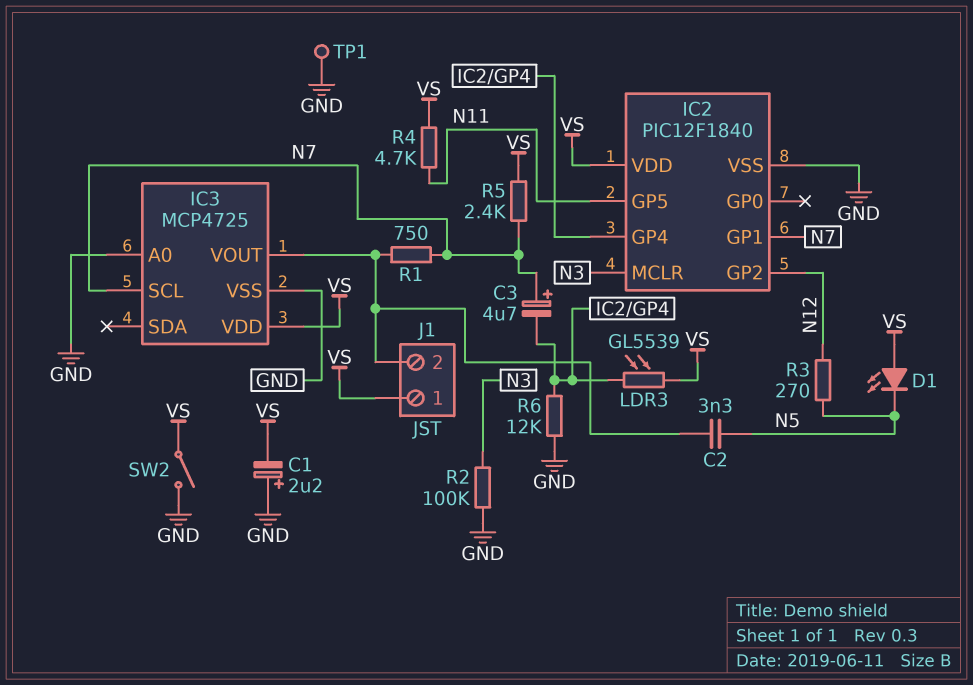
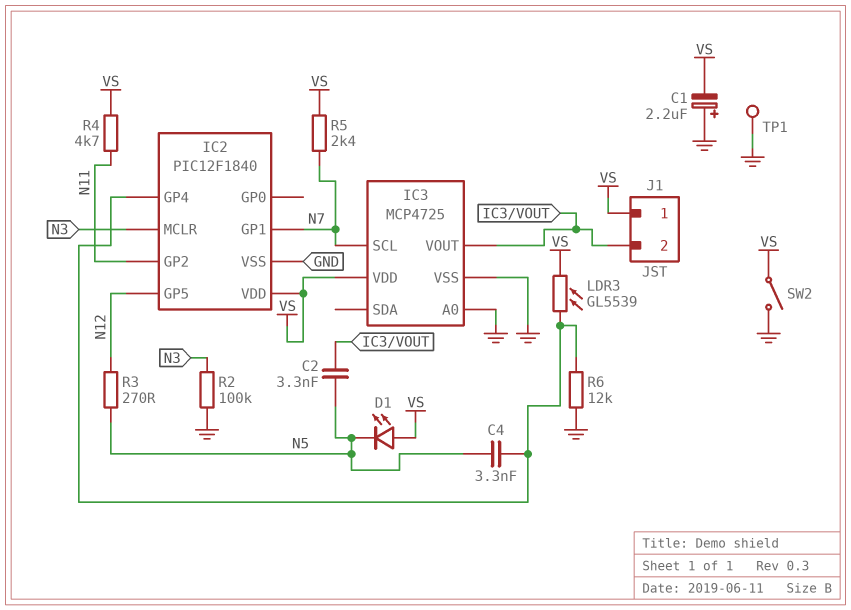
C3: 4.7uF (plus N7, minus IC2/GP4) -> none
C4: none -> 3.3nF (IC2/GP4, N5)
IC2 pin GP2: N12 -> N11
IC2 pin GP5: N11 -> N12
R1: 750 (IC3/VOUT, N7) -> none

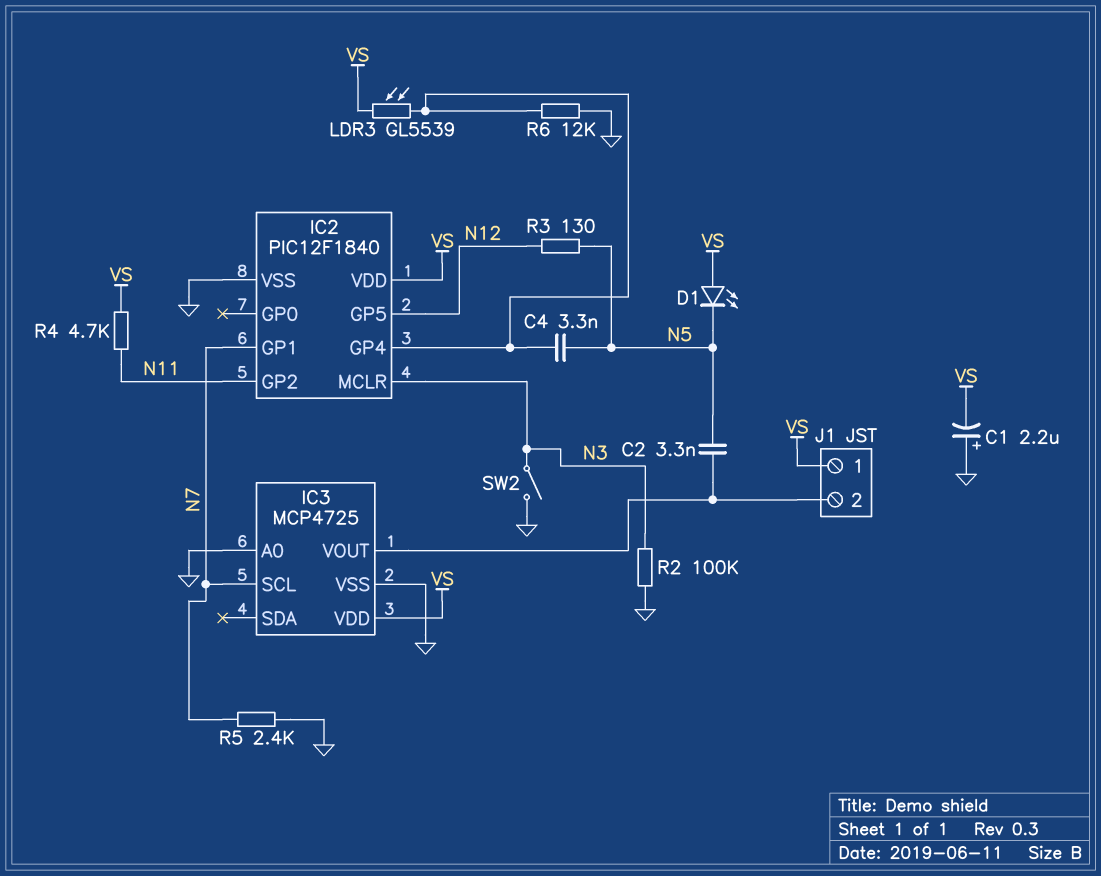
R3: 270 (N5, N12) -> 130 (N5, N12)
R5: 2.4k (N7, VS) -> 2.4k (GND, N7)
SW2: switch (GND, VS) -> switch (GND, N3)
TP1: test point (GND) -> none

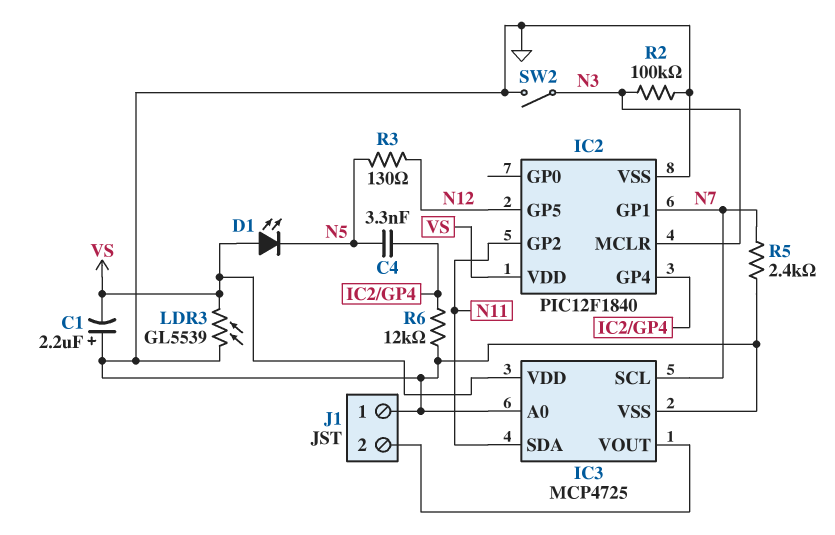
C2: 3.3nF (IC3/VOUT, N5) -> none
IC3 pin SDA: none -> N11
J1 pin 1: VS -> GND
LDR3: GL5539 (IC2/GP4, VS) -> GL5539 (GND, VS)
R4: 4.7k (N11, VS) -> none

